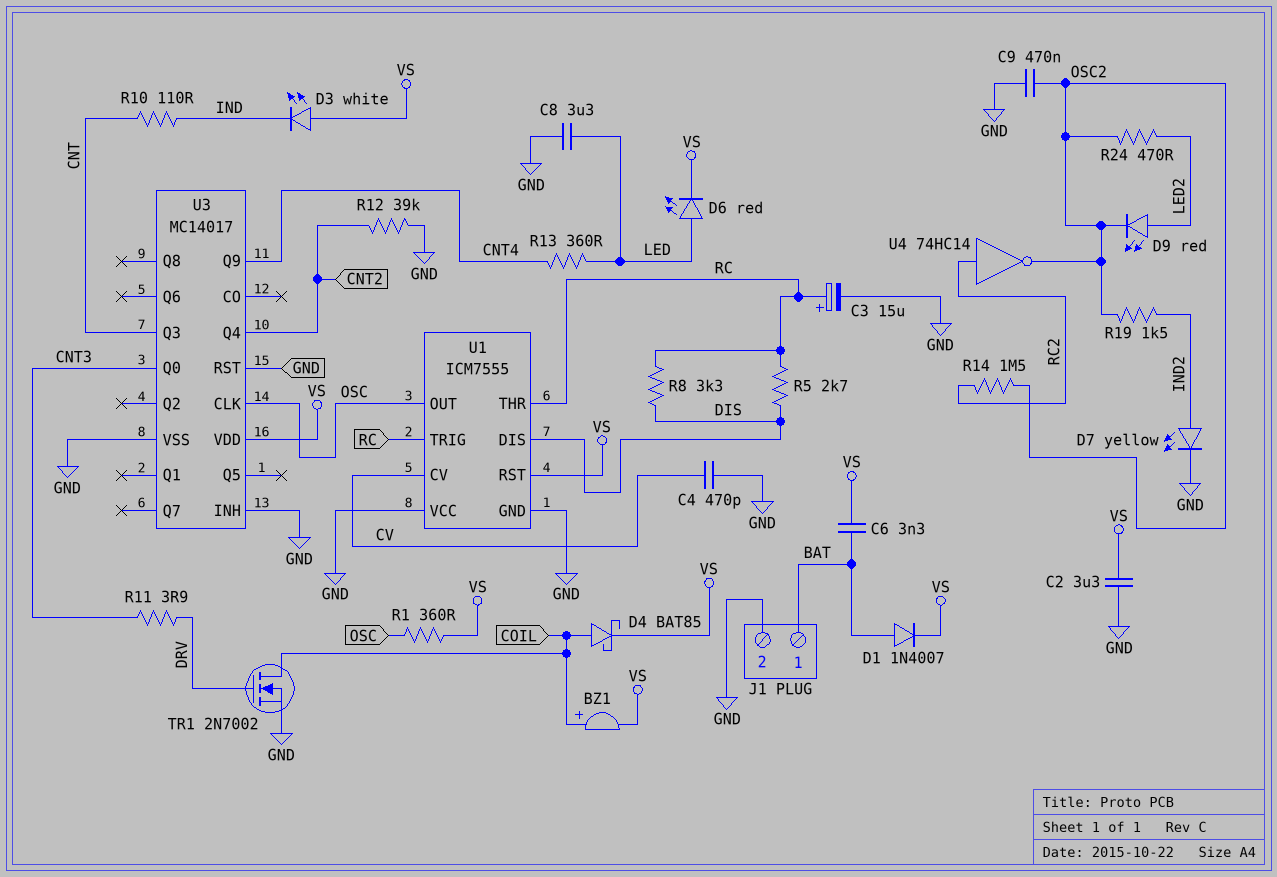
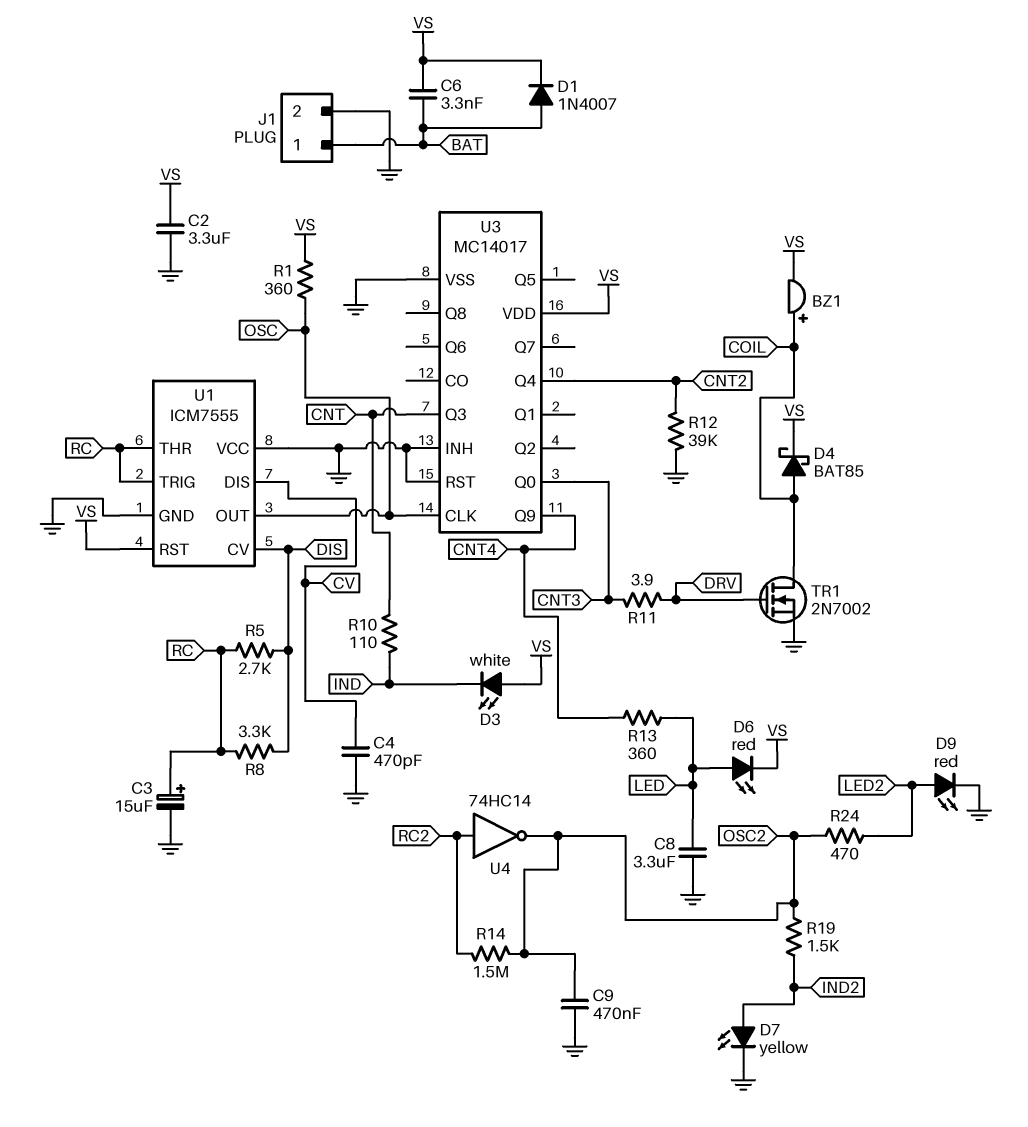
D9: LED red (A LED2, K OSC2) -> LED red (A LED2, K GND)
U1 pin CV: CV -> DIS
U1 pin DIS: DIS -> CV

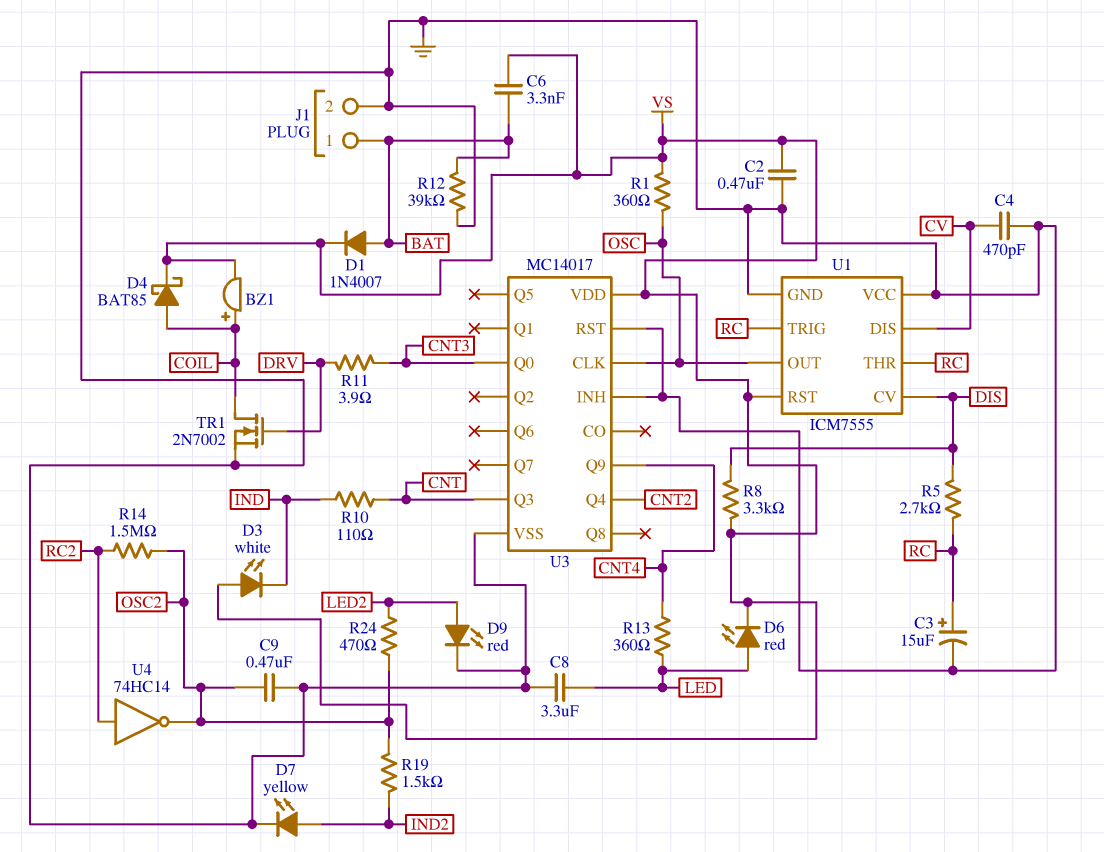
C2: 3.3uF (GND, VS) -> 470nF (GND, VS)
R8: 3.3k (DIS, RC) -> 3.3k (DIS, VS)
R12: 39k (CNT2, GND) -> 39k (BAT, GND)

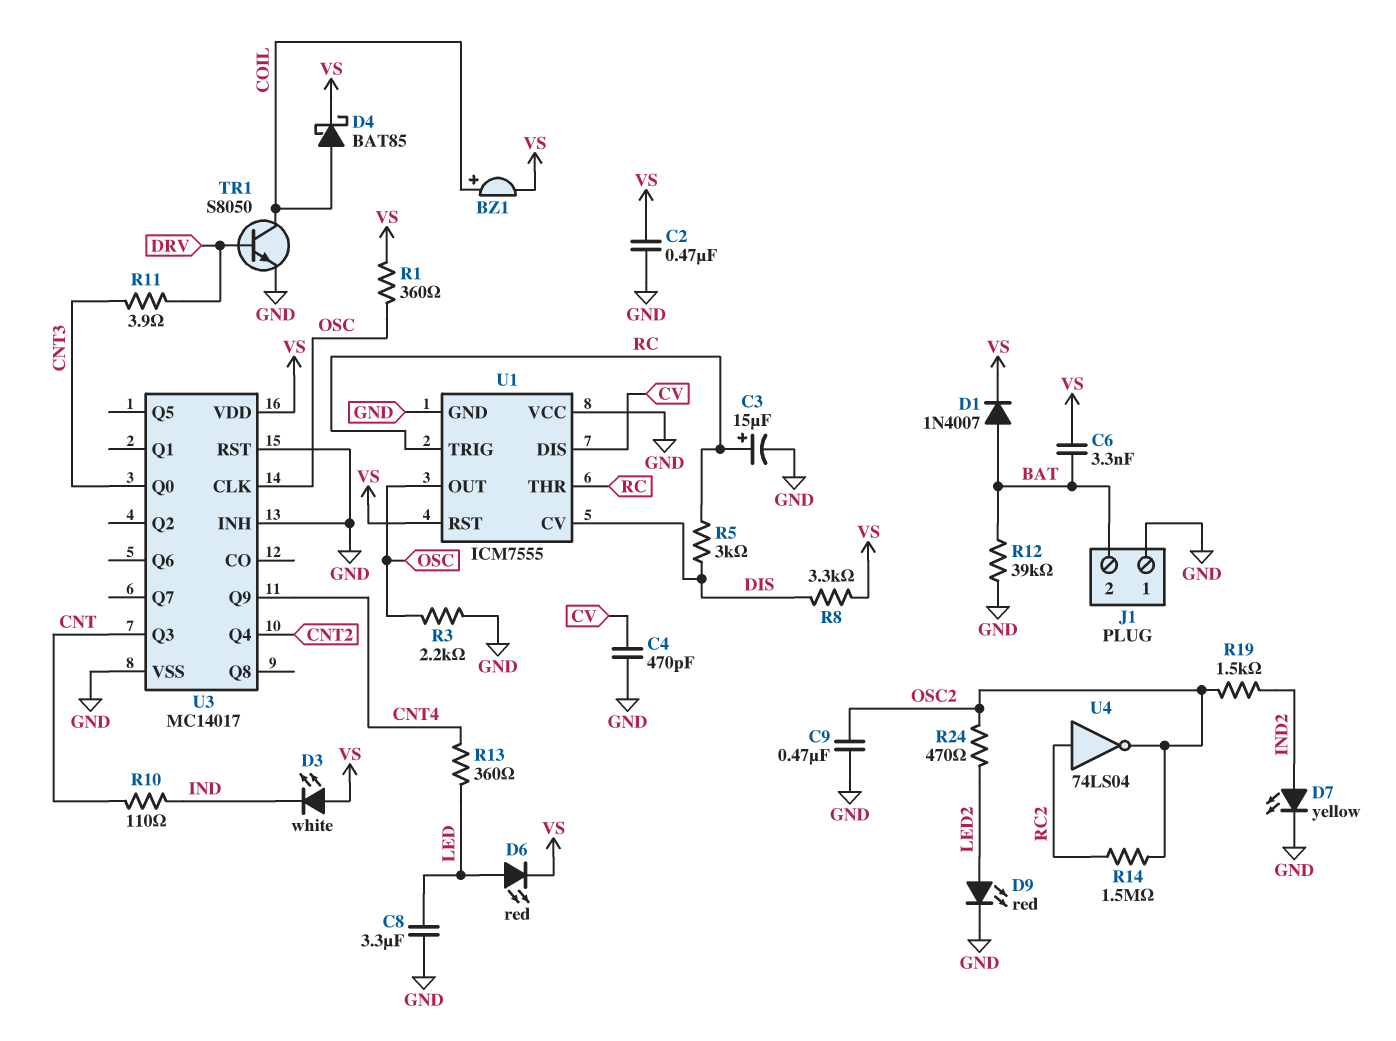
J1 pin 1: BAT -> GND
J1 pin 2: GND -> BAT
R3: none -> 2.2k (GND, OSC)
R5: 2.7k (DIS, RC) -> 3k (DIS, RC)
TR1: NMOS 2N7002 (G DRV, D COIL, S GND) -> NPN S8050 (B DRV, C COIL, E GND)
U4: NOT 74HC14 (in RC2, out OSC2) -> NOT 74LS04 (in RC2, out OSC2)

